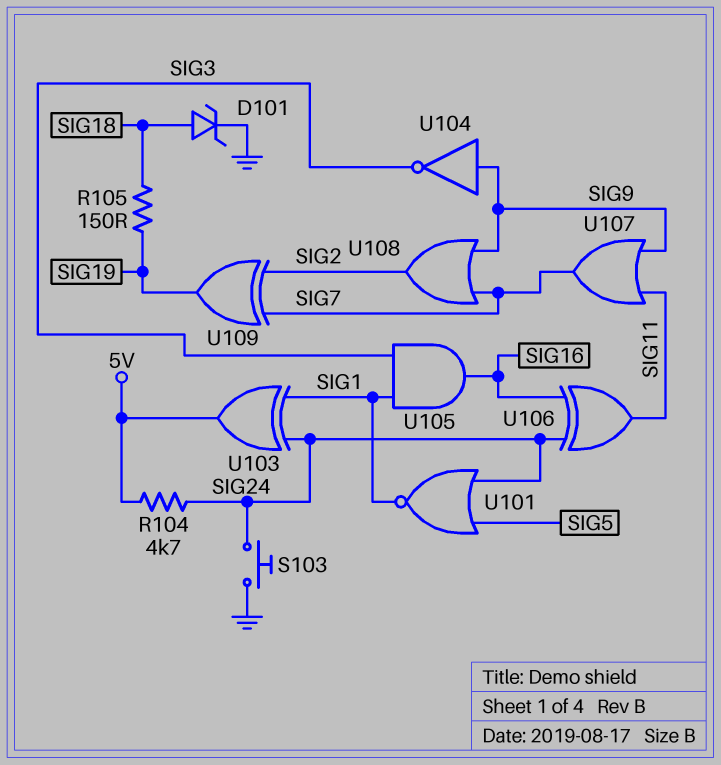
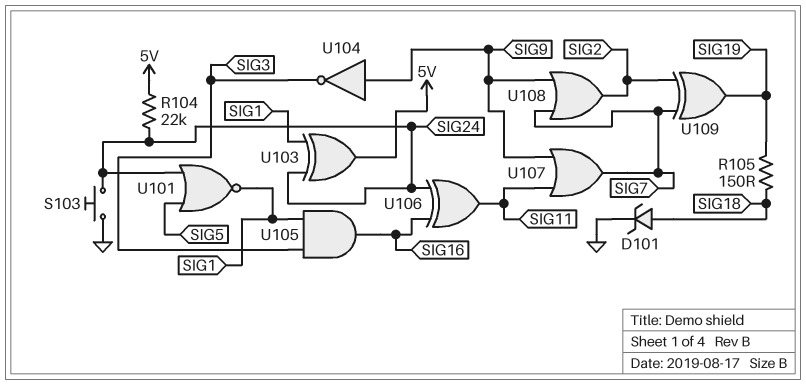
R104: 4.7k (5V, SIG24) -> 22k (5V, SIG24)

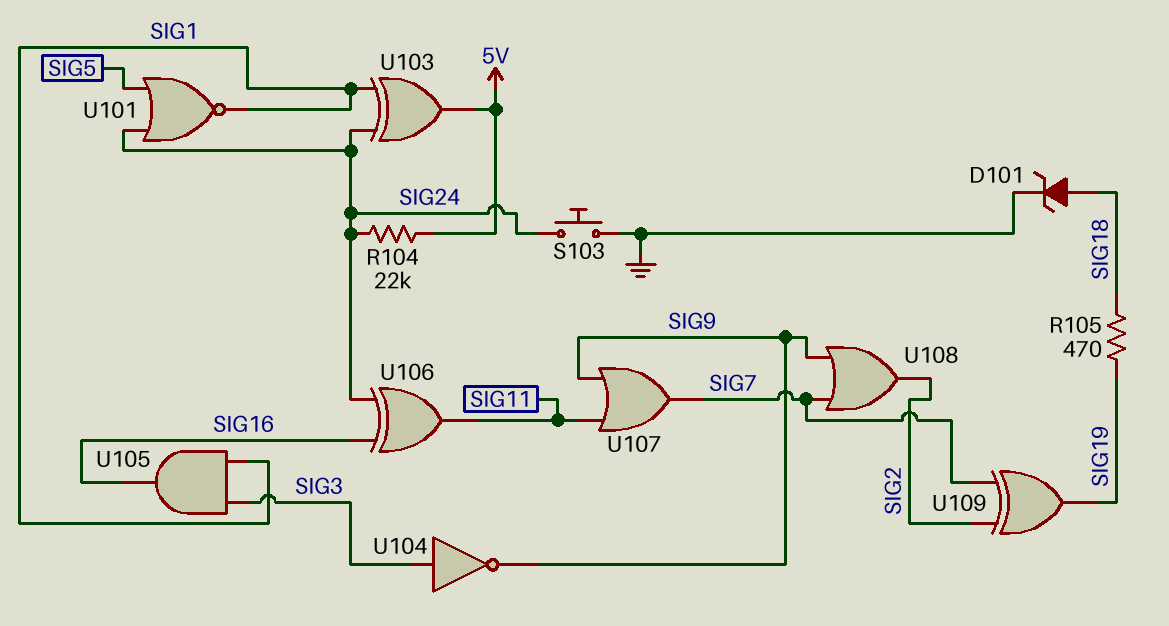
R105: 150 (SIG18, SIG19) -> 470 (SIG18, SIG19)
U104: NOT (in SIG9, out SIG3) -> NOT (in SIG3, out SIG9)

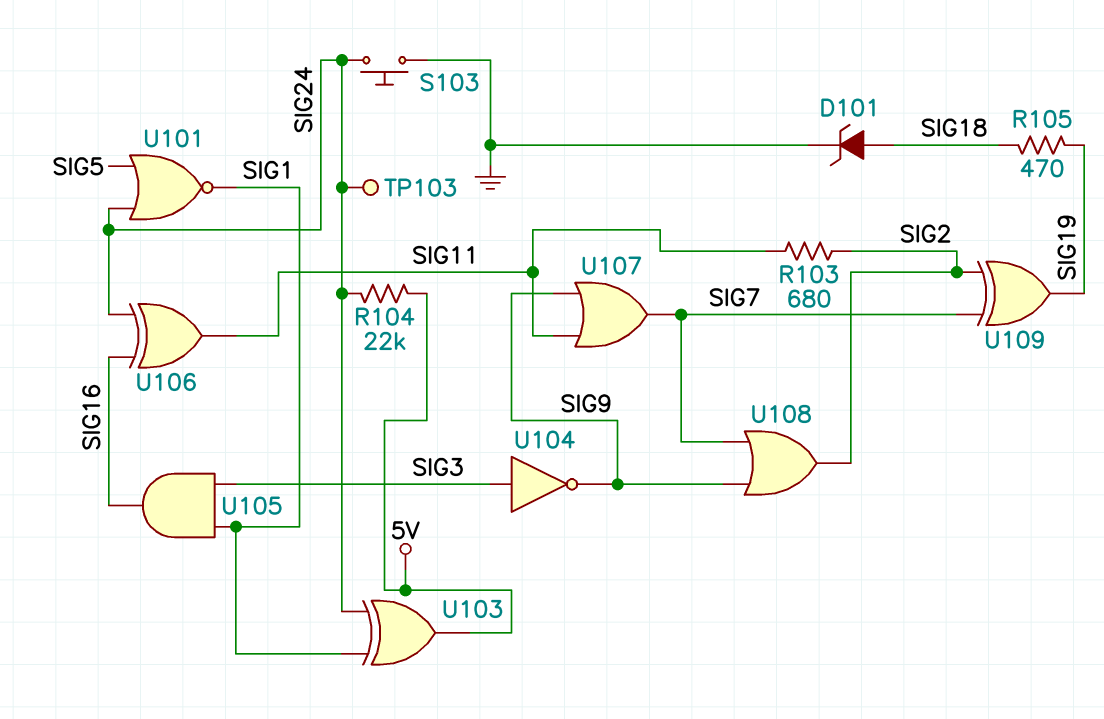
R103: none -> 680 (SIG2, SIG11)
TP103: none -> test point (SIG24)

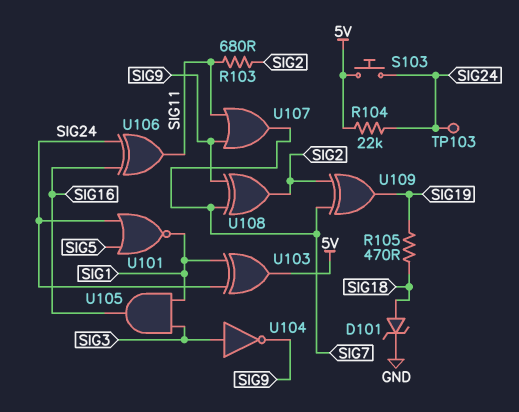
S103: button (GND, SIG24) -> button (5V, SIG24)
U108: OR (in SIG7, in SIG9, out SIG2) -> XOR (in SIG7, in SIG9, out SIG2)

